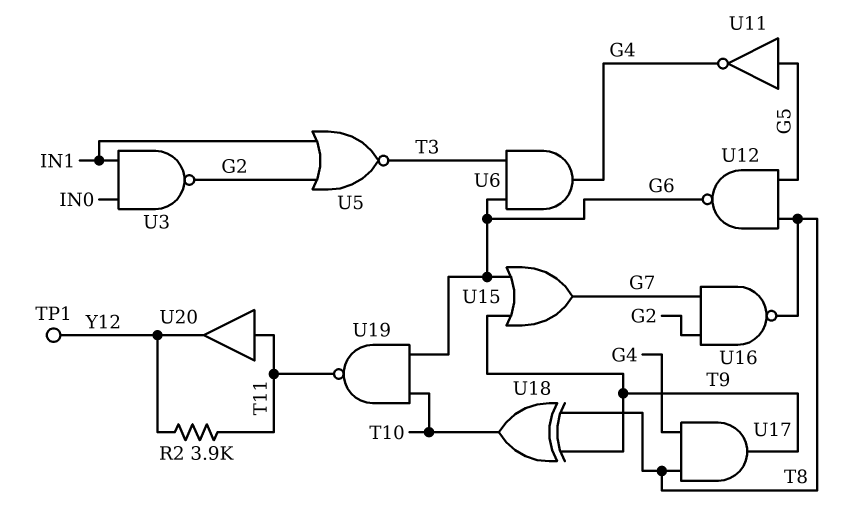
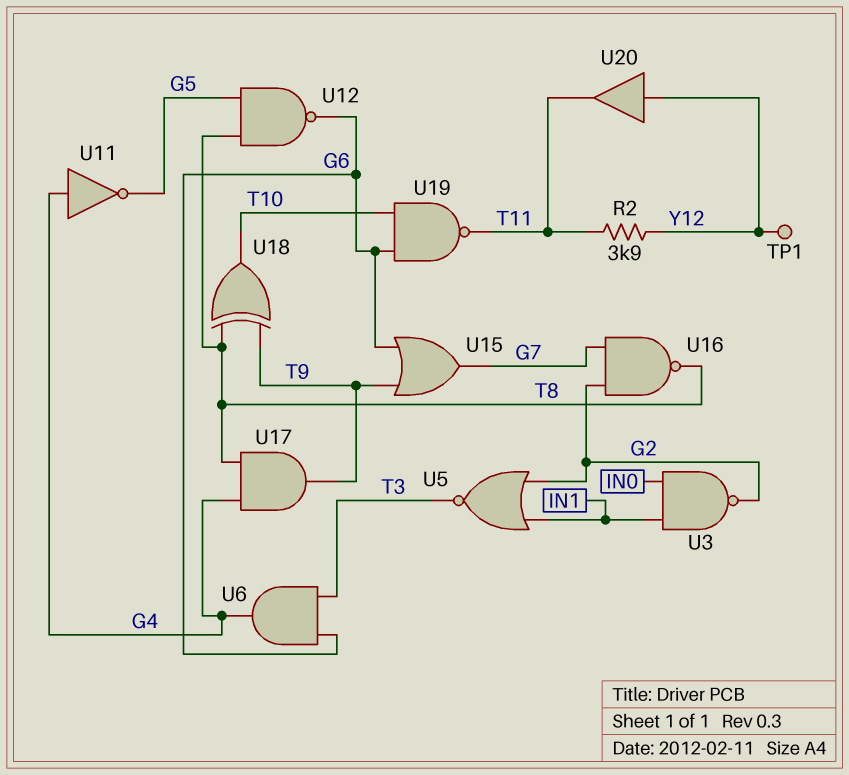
U11: NOT (in G5, out G4) -> NOT (in G4, out G5)
U20: buffer (in T11, out Y12) -> buffer (in Y12, out T11)

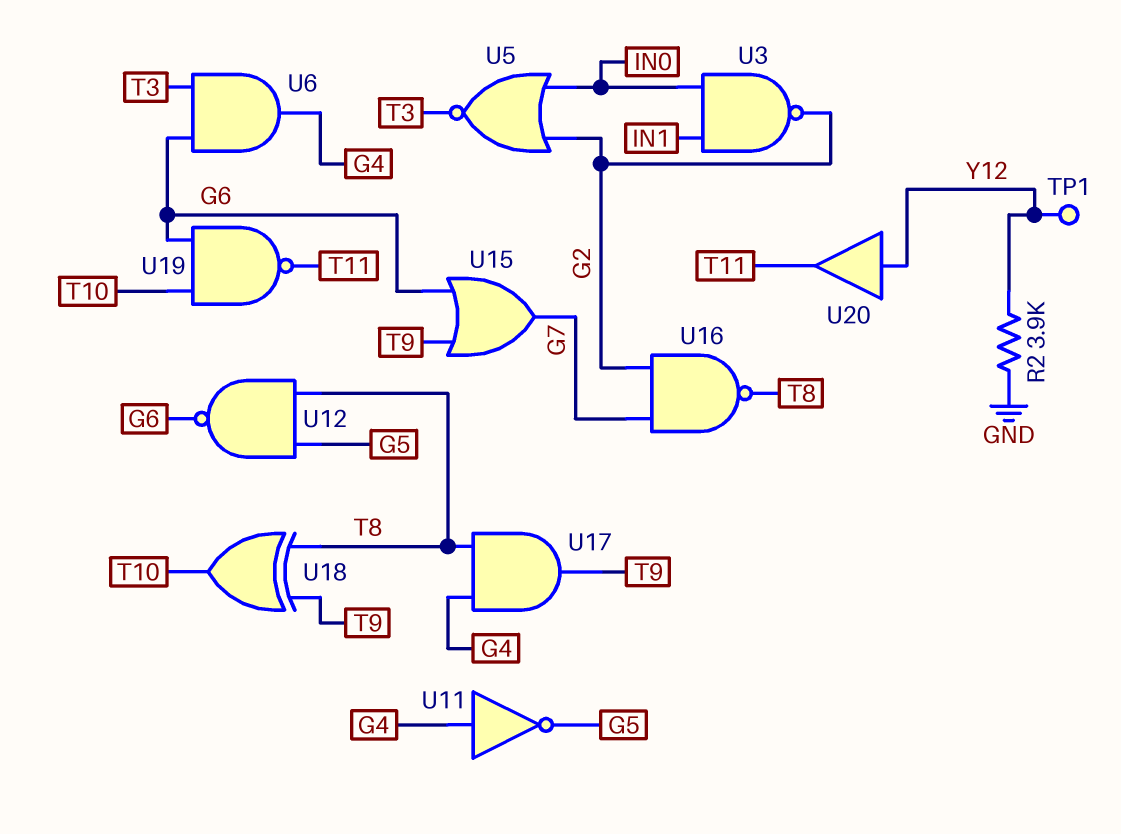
R2: 3.9k (T11, Y12) -> 3.9k (GND, Y12)
U5: NOR (in G2, in IN1, out T3) -> NOR (in G2, in IN0, out T3)

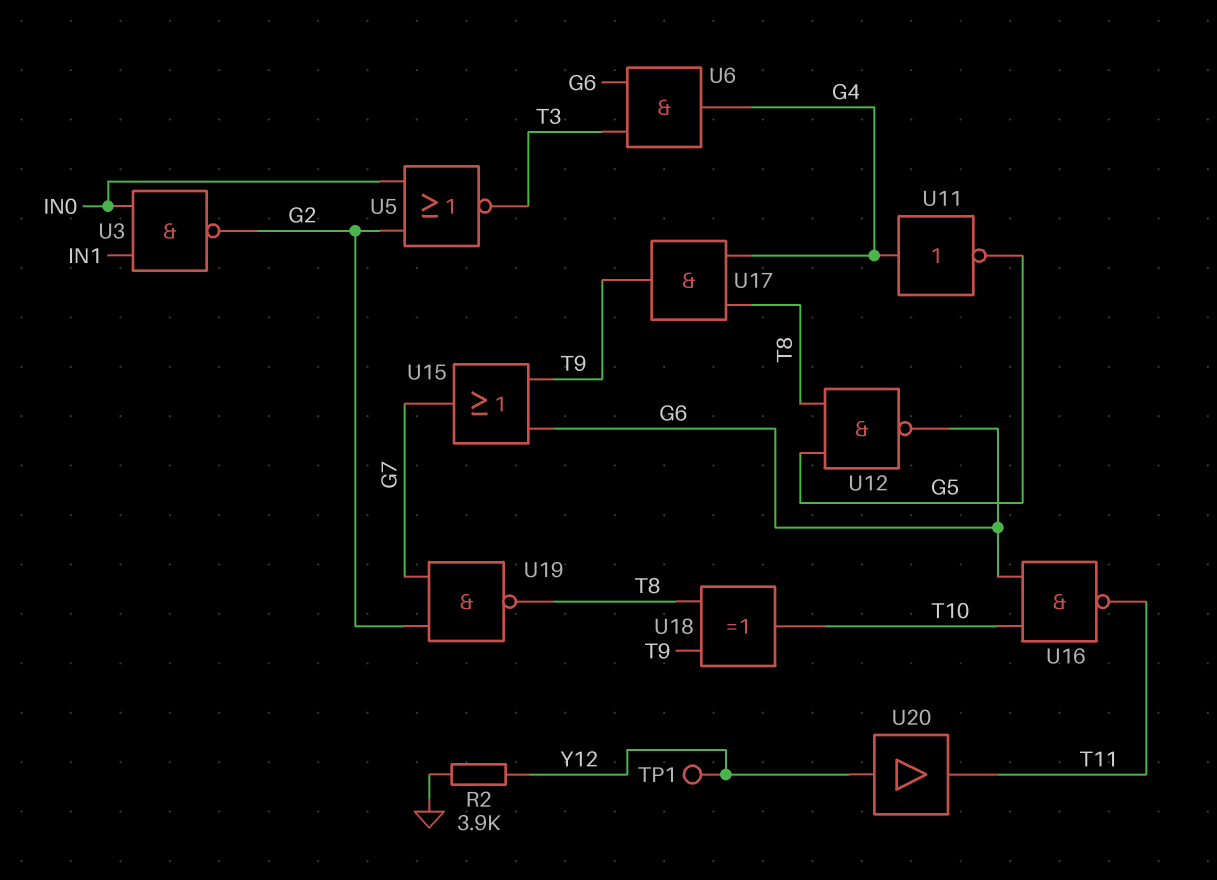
U16: NAND (in G2, in G7, out T8) -> NAND (in G6, in T10, out T11)
U19: NAND (in G6, in T10, out T11) -> NAND (in G2, in G7, out T8)

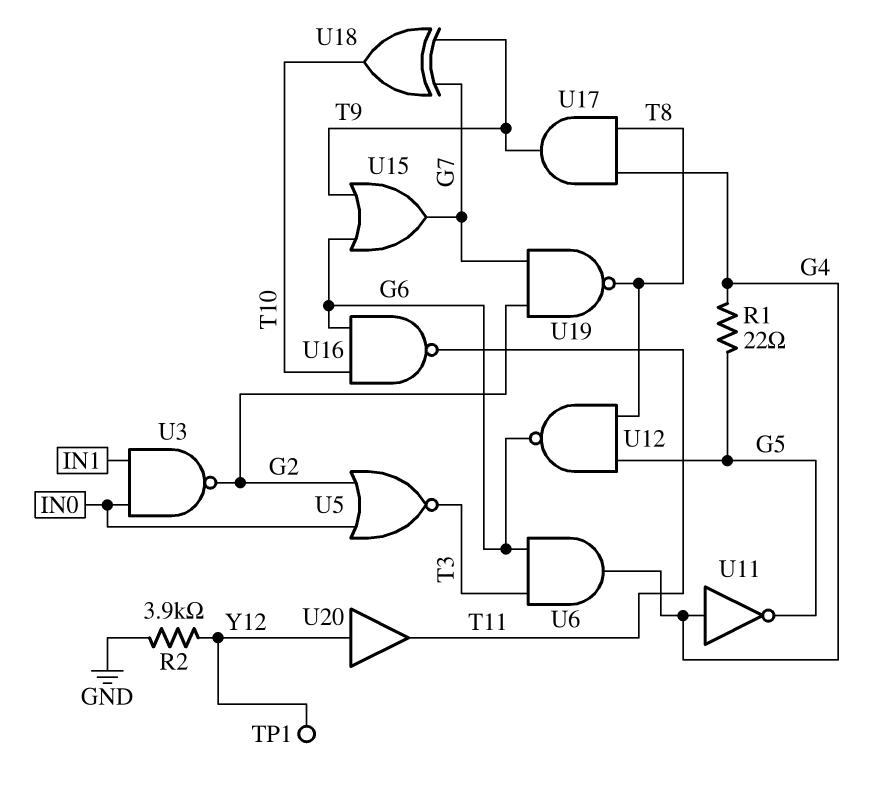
R1: none -> 22 (G4, G5)
U18: XOR (in T8, in T9, out T10) -> XOR (in G7, in T9, out T10)

